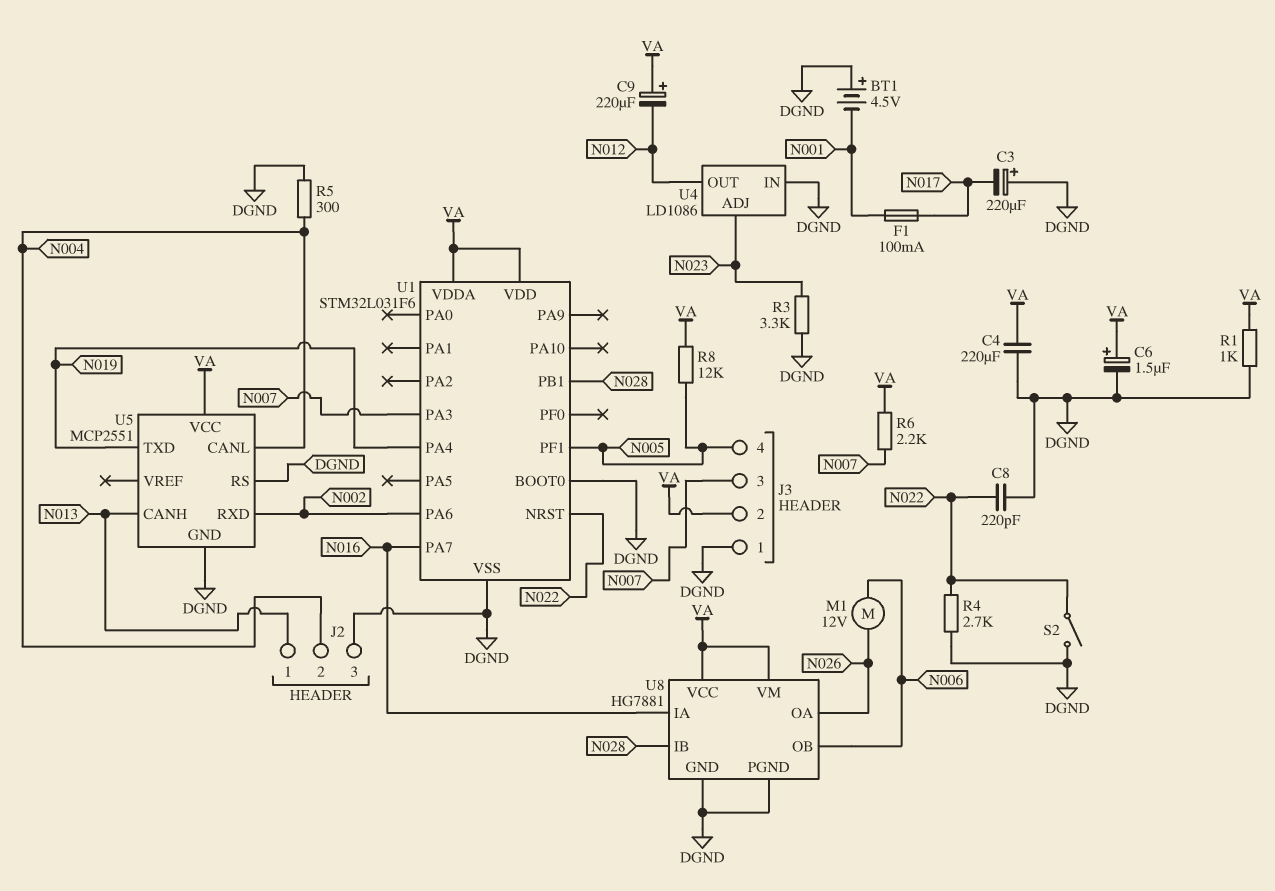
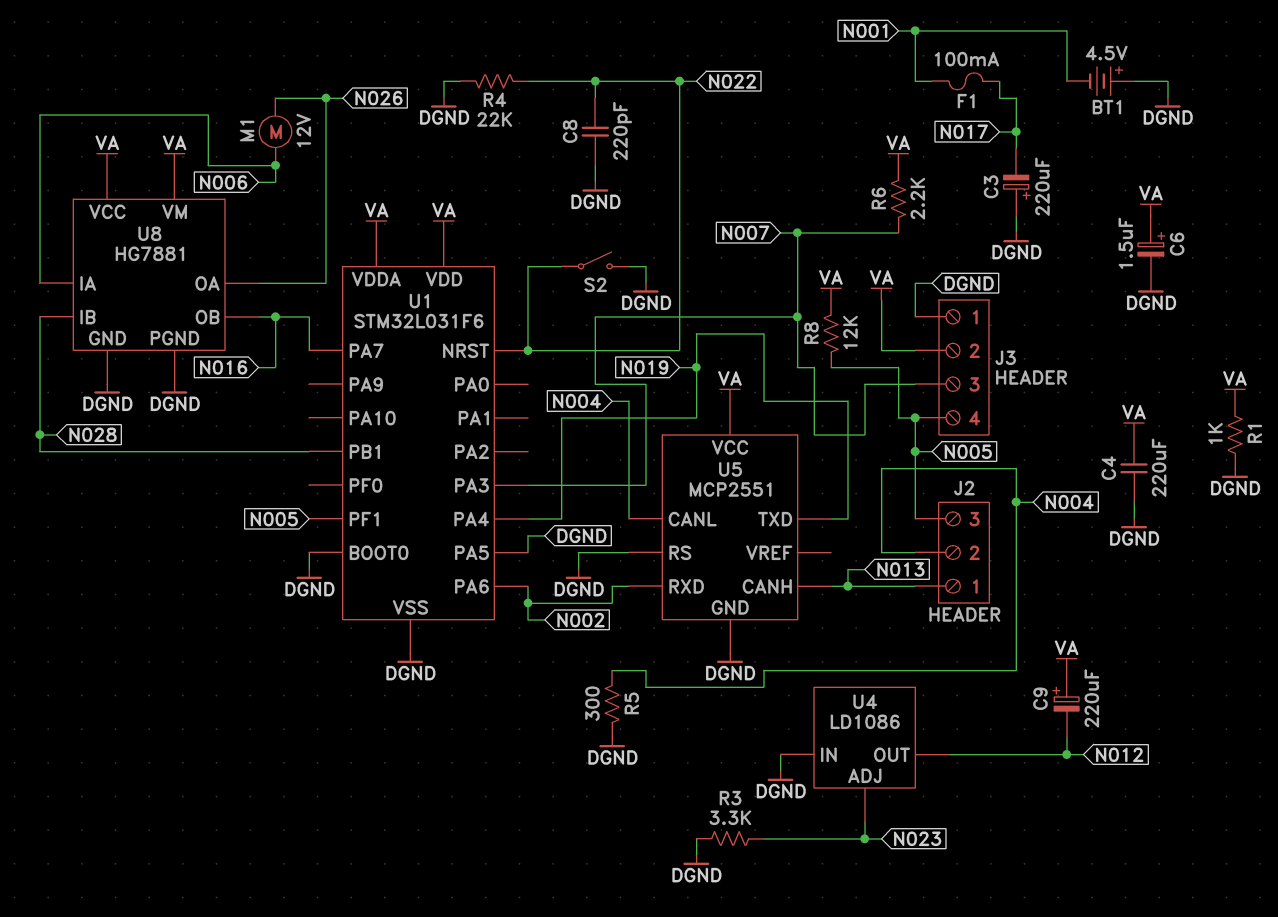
J2 pin 3: DGND -> N005
R4: 2.7k (DGND, N022) -> 22k (DGND, N022)
U1 pin PA5: none -> DGND
U8 pin IA: N016 -> N006
U8 pin OB: N006 -> N016

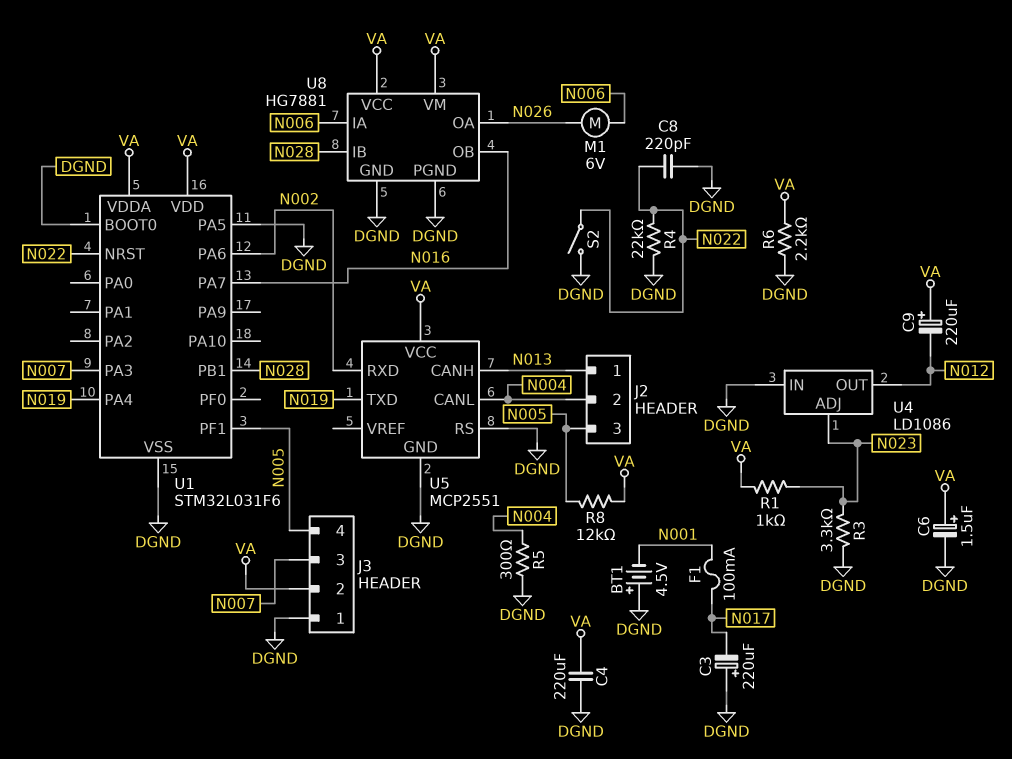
M1: motor 12V (N006, N026) -> motor 6V (N006, N026)
R1: 1k (DGND, VA) -> 1k (N023, VA)
R6: 2.2k (N007, VA) -> 2.2k (DGND, VA)

